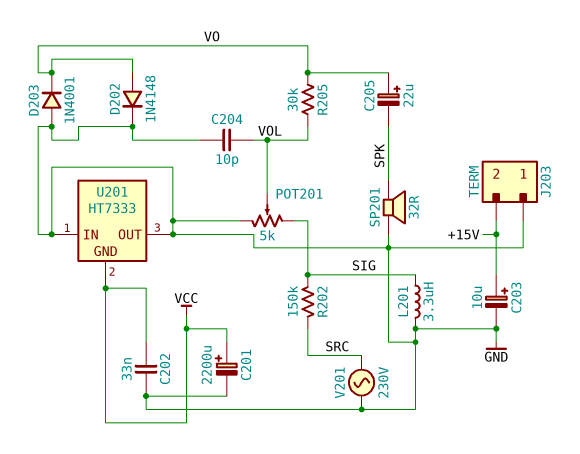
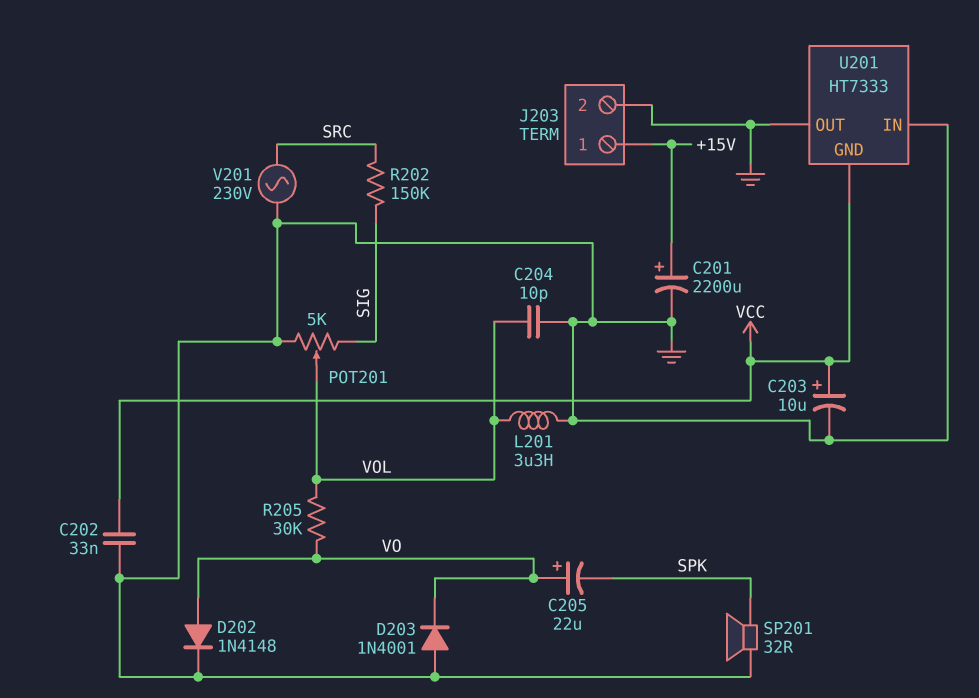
C201: 2200uF (plus VCC, minus GND) -> 2200uF (plus +15V, minus GND)
C203: 10uF (plus +15V, minus GND) -> 10uF (plus VCC, minus GND)
J203 pin 1: GND -> +15V
J203 pin 2: +15V -> GND
L201: 3.3uH (GND, SIG) -> 3.3uH (GND, VOL)

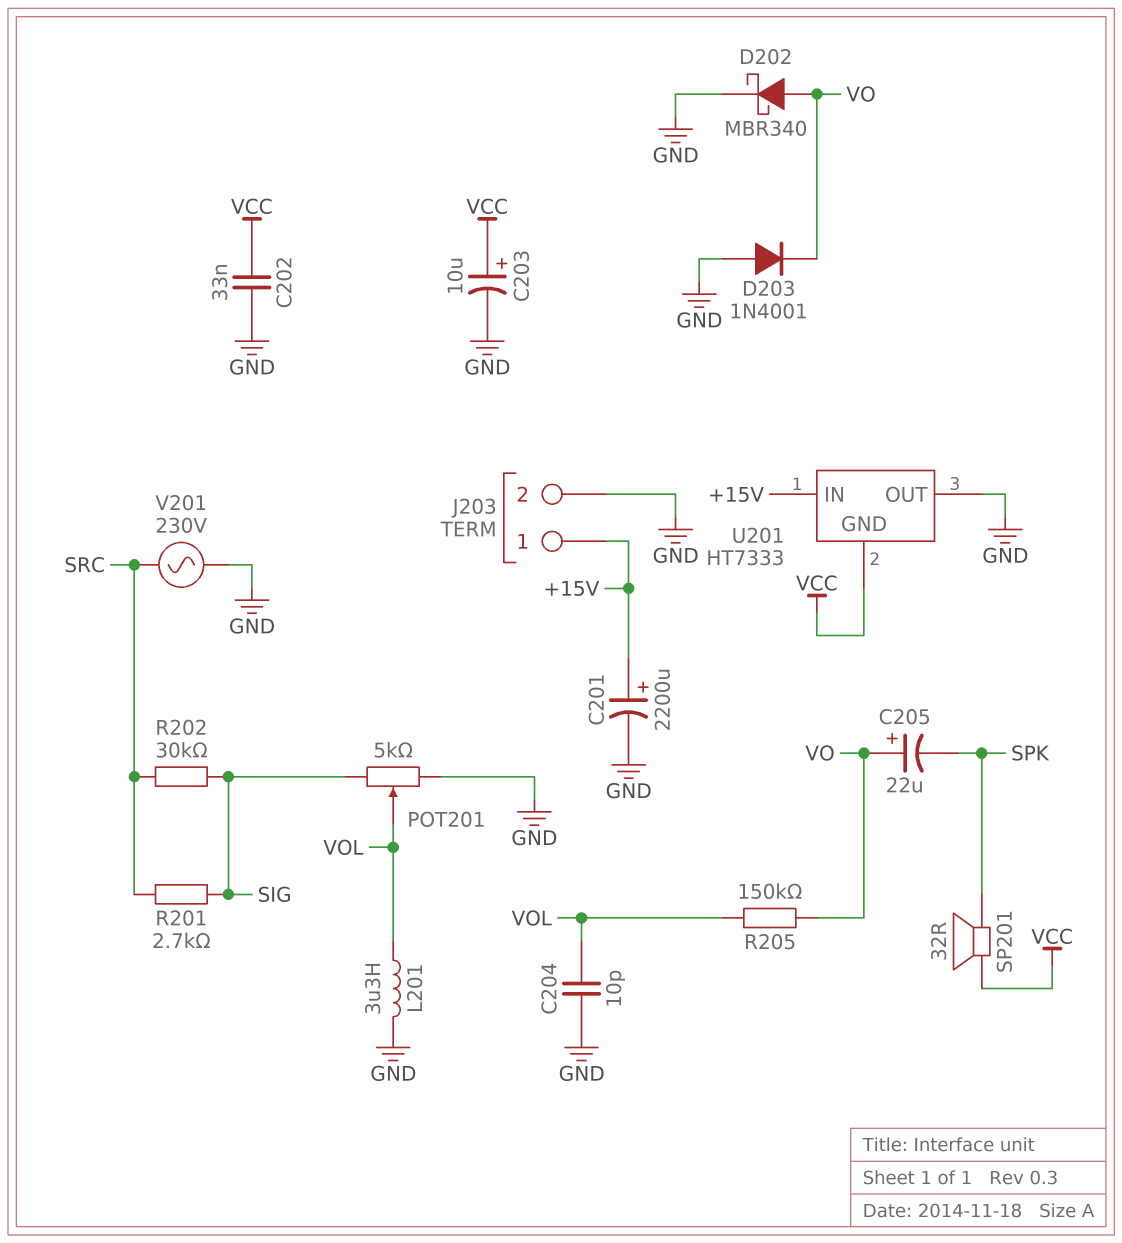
D202: diode 1N4148 (A VO, K GND) -> schottky MBR340 (A VO, K GND)
R201: none -> 2.7k (SIG, SRC)
R202: 150k (SIG, SRC) -> 30k (SIG, SRC)
R205: 30k (VO, VOL) -> 150k (VO, VOL)
SP201: speaker 32R (GND, SPK) -> speaker 32R (SPK, VCC)
U201 pin IN: GND -> +15V

